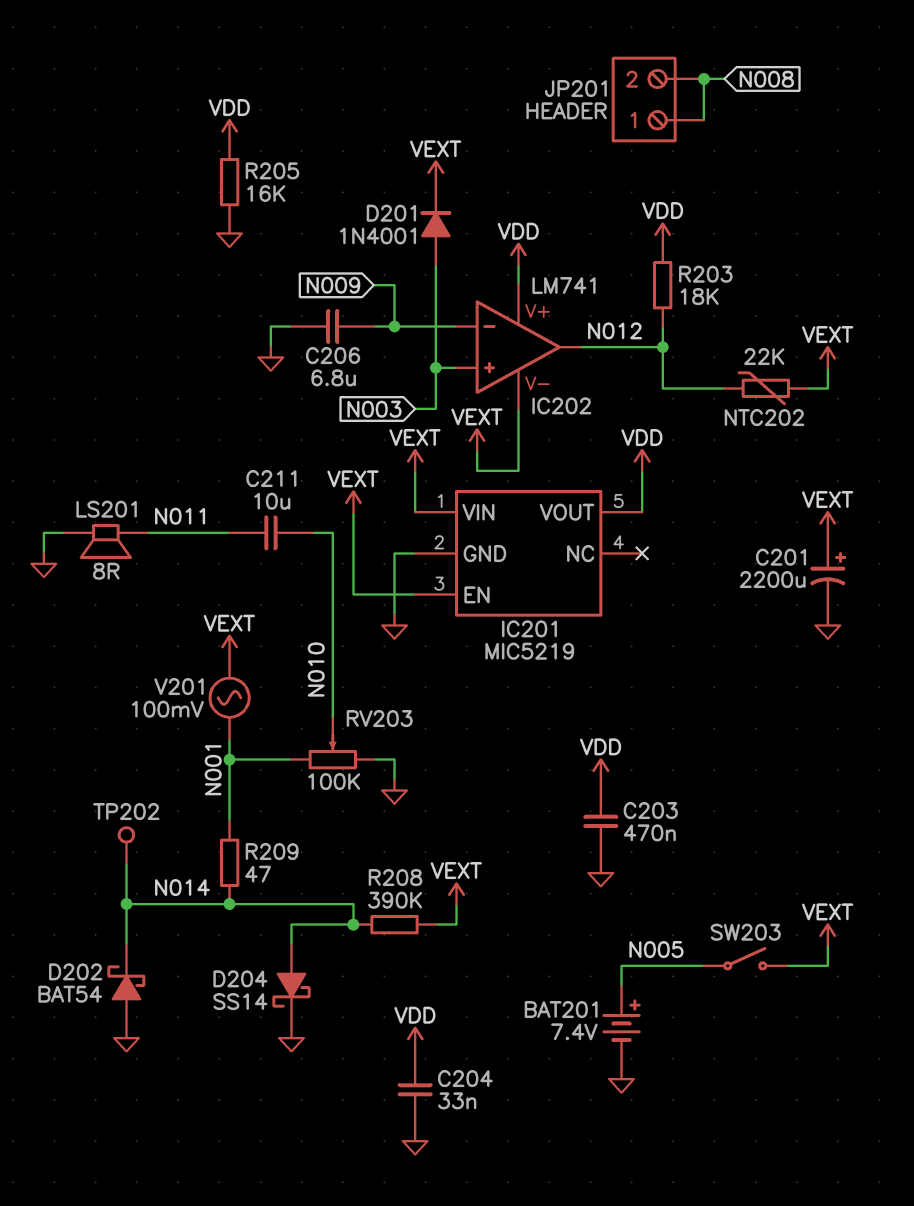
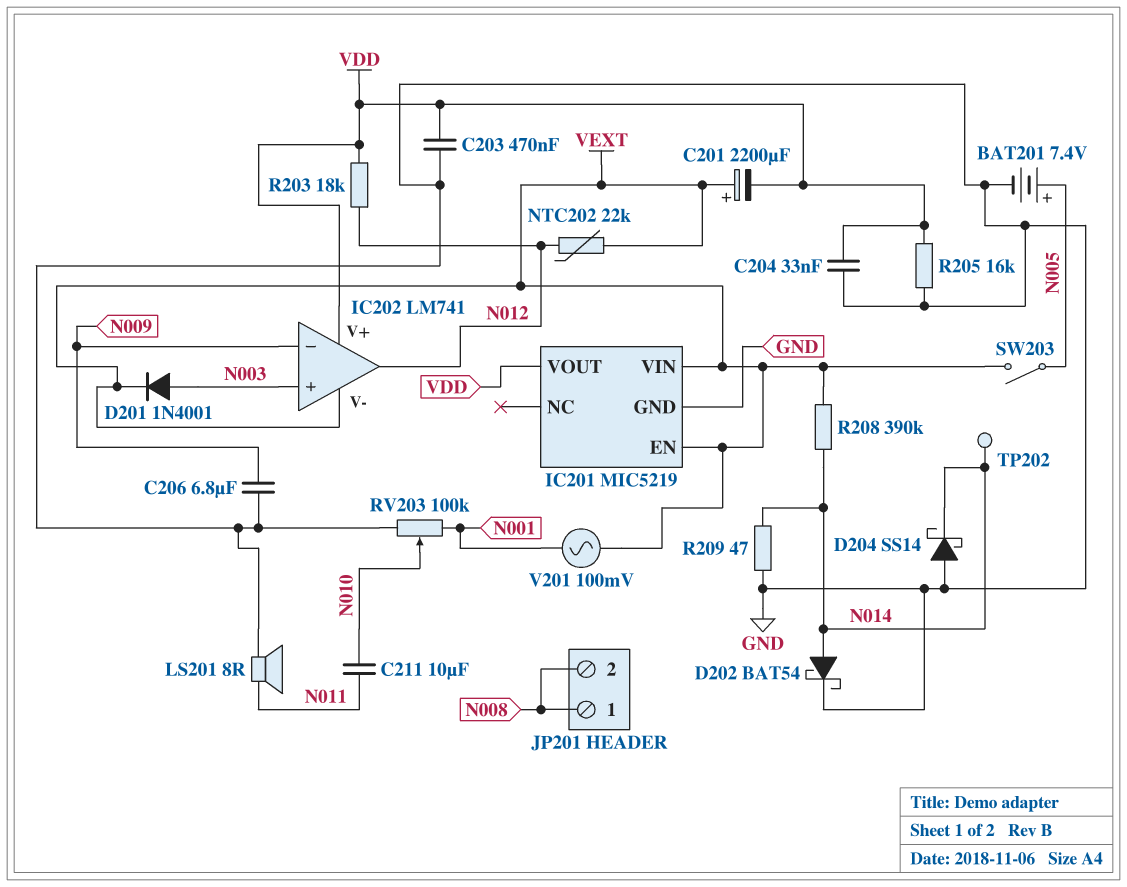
C201: 2200uF (plus VEXT, minus GND) -> 2200uF (plus VEXT, minus VDD)
D202: schottky BAT54 (A GND, K N014) -> schottky BAT54 (A N014, K GND)
D204: schottky SS14 (A N014, K GND) -> schottky SS14 (A GND, K N014)
R209: 47 (N001, N014) -> 47 (GND, N014)

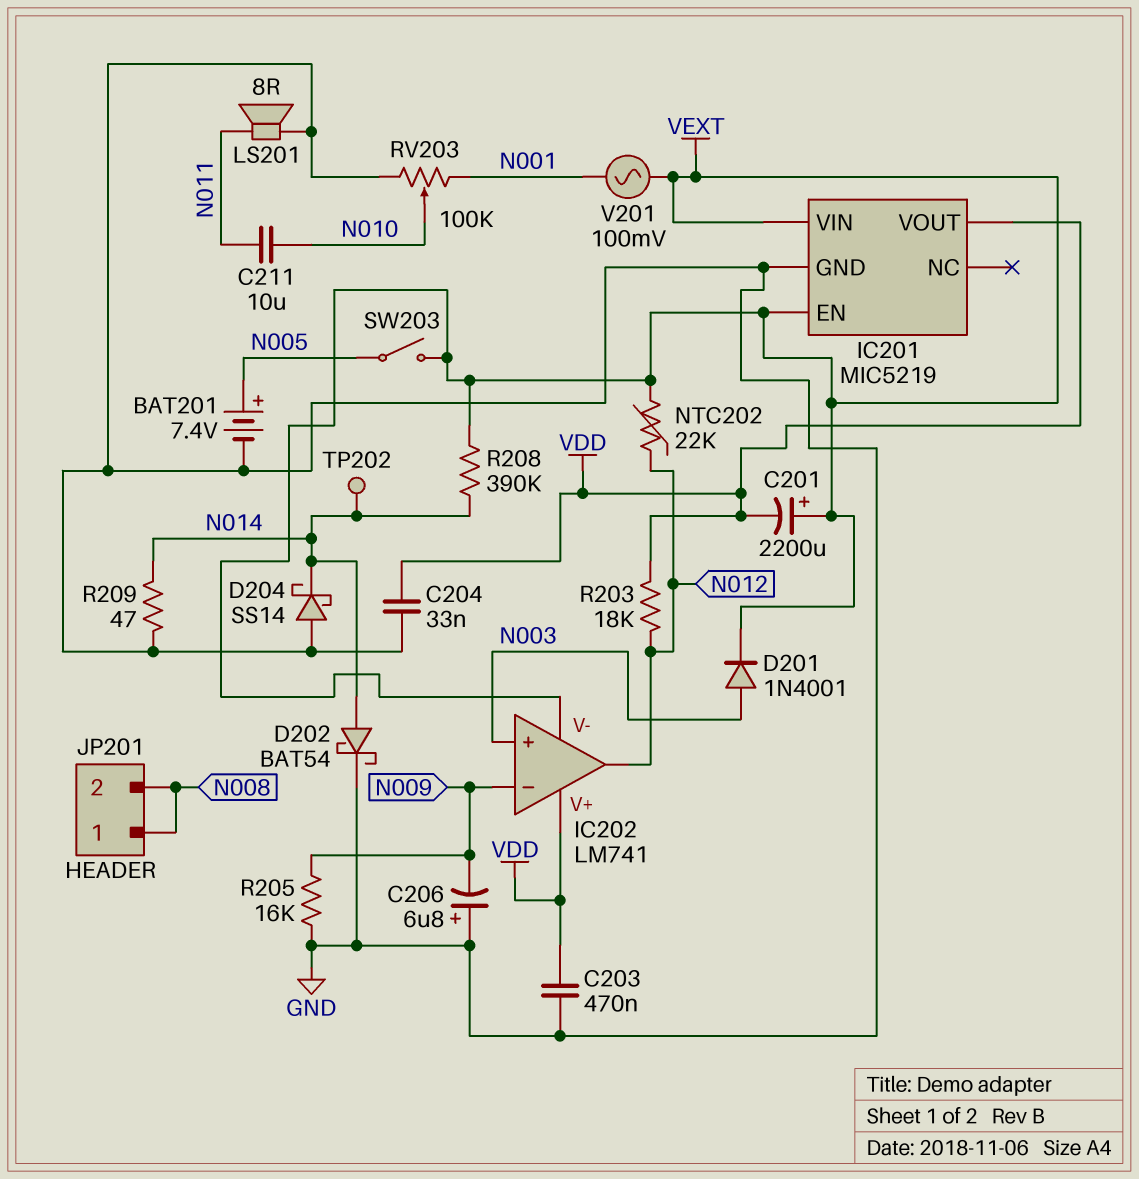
C206: 6.8uF (GND, N009) -> 6.8uF (plus GND, minus N009)
R205: 16k (GND, VDD) -> 16k (GND, N009)

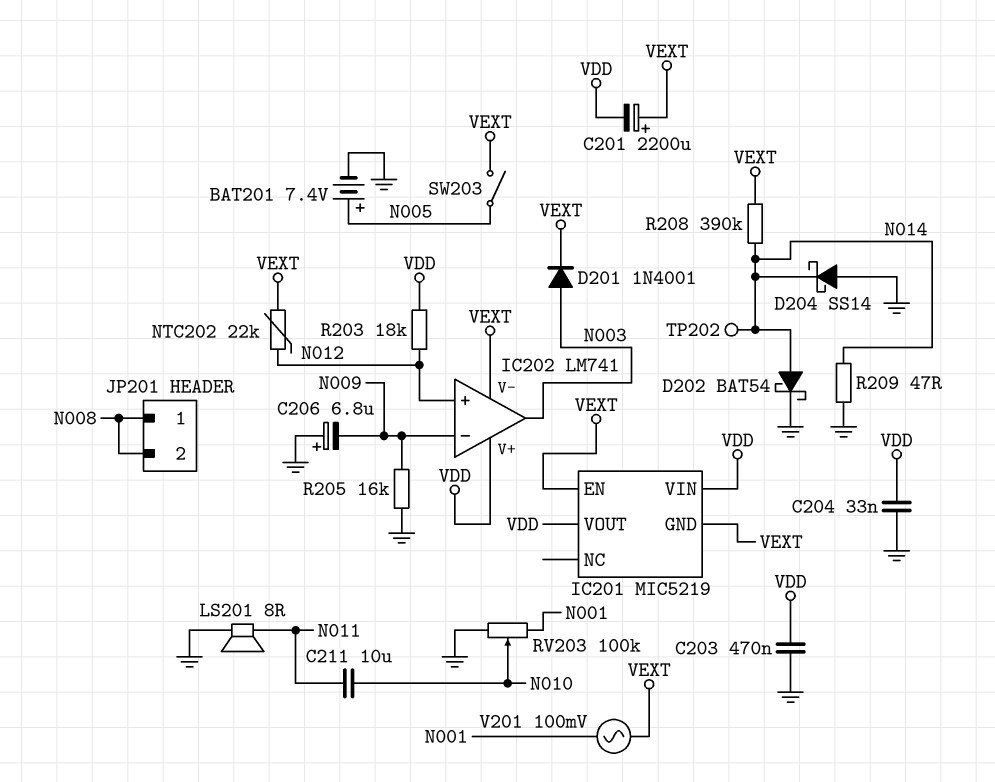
IC201 pin GND: GND -> VEXT
IC201 pin VIN: VEXT -> VDD
IC202 pin in+: N003 -> N012
IC202 pin out: N012 -> N003

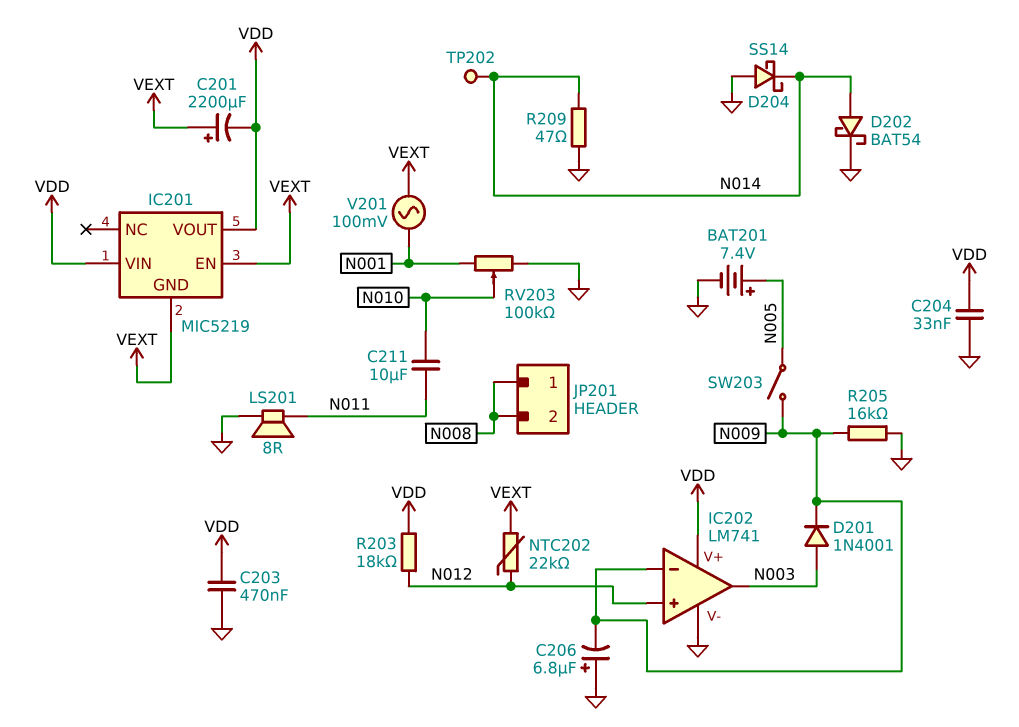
D201: diode 1N4001 (A N003, K VEXT) -> diode 1N4001 (A N003, K N009)
IC202 pin V-: VEXT -> GND
R208: 390k (N014, VEXT) -> none
SW203: switch (N005, VEXT) -> switch (N005, N009)

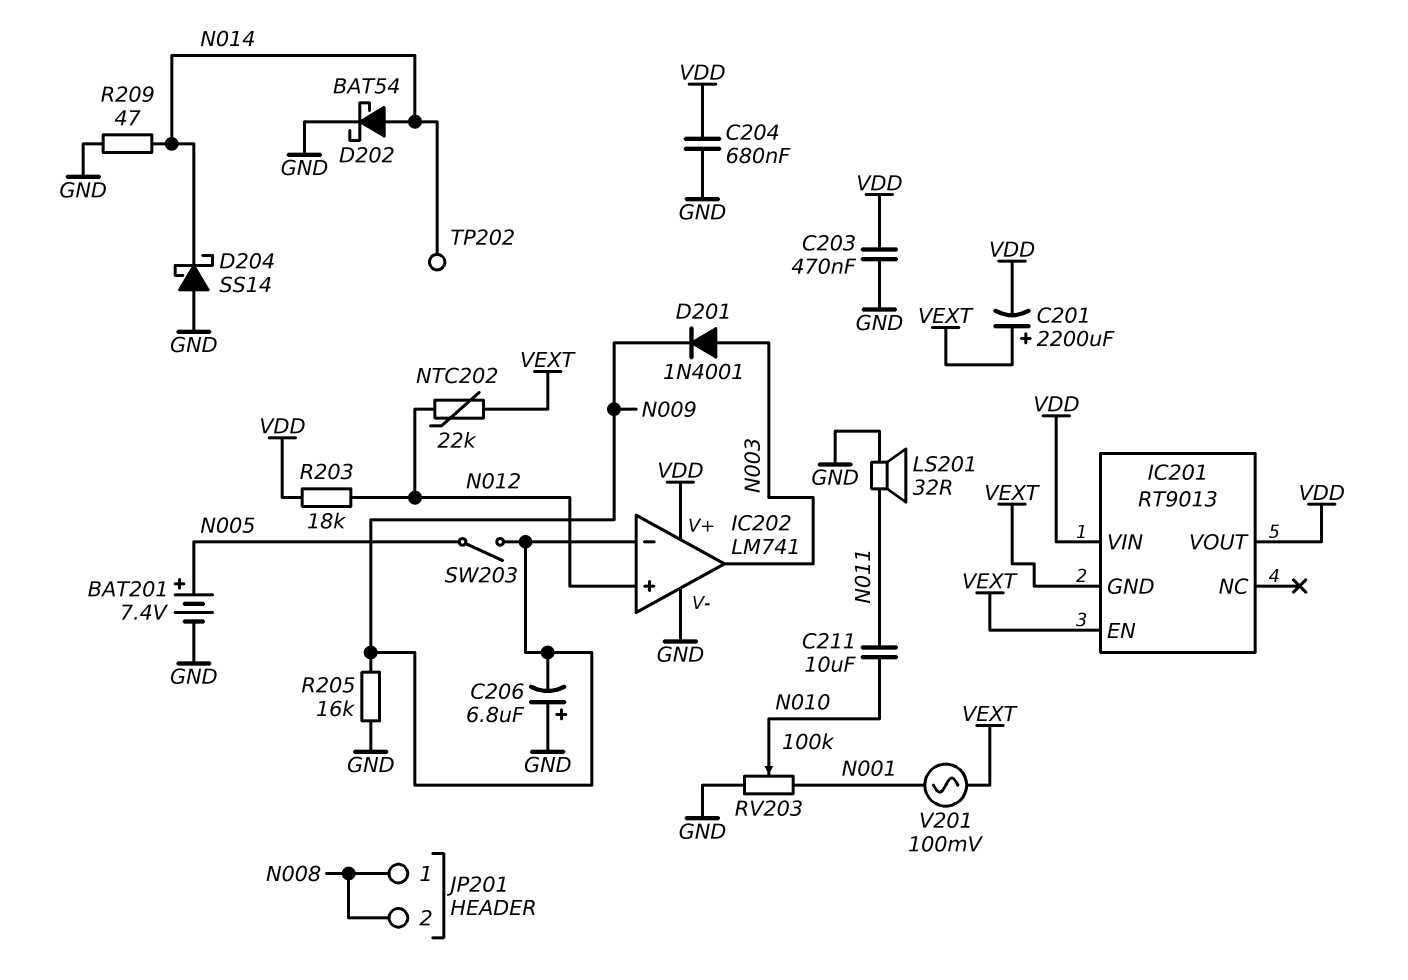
C204: 33nF (GND, VDD) -> 680nF (GND, VDD)
IC201: MIC5219 -> RT9013
LS201: speaker 8R (GND, N011) -> speaker 32R (GND, N011)

